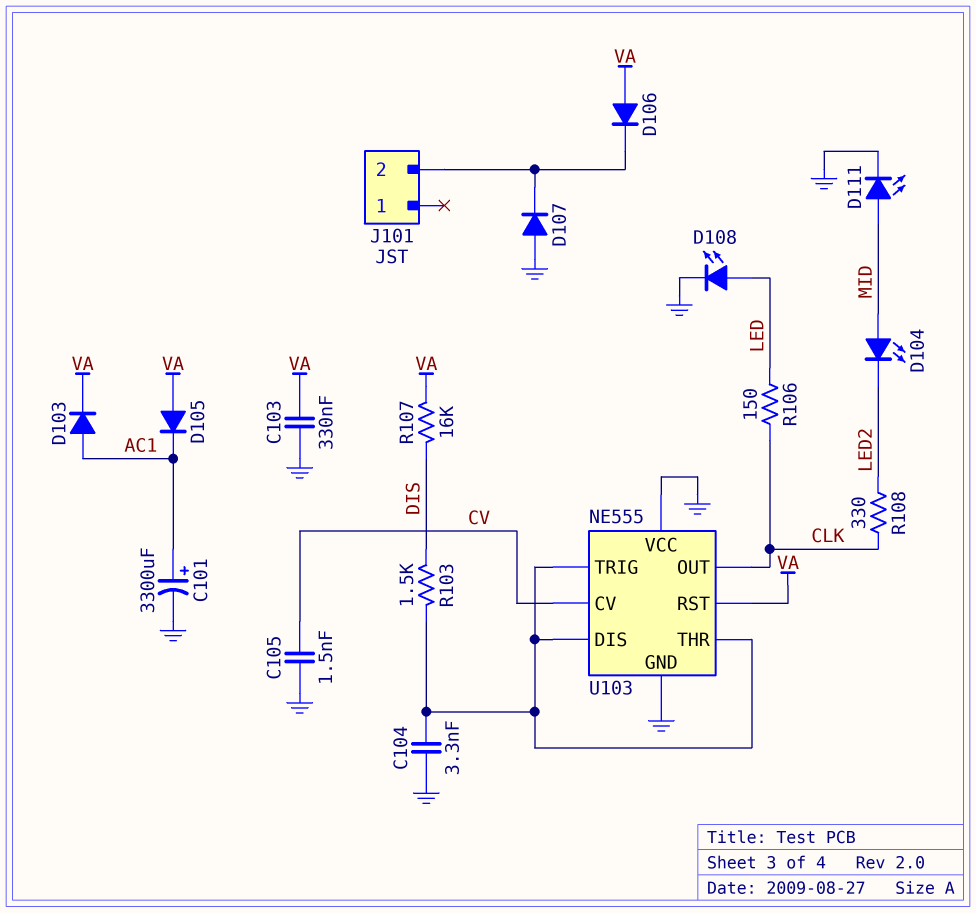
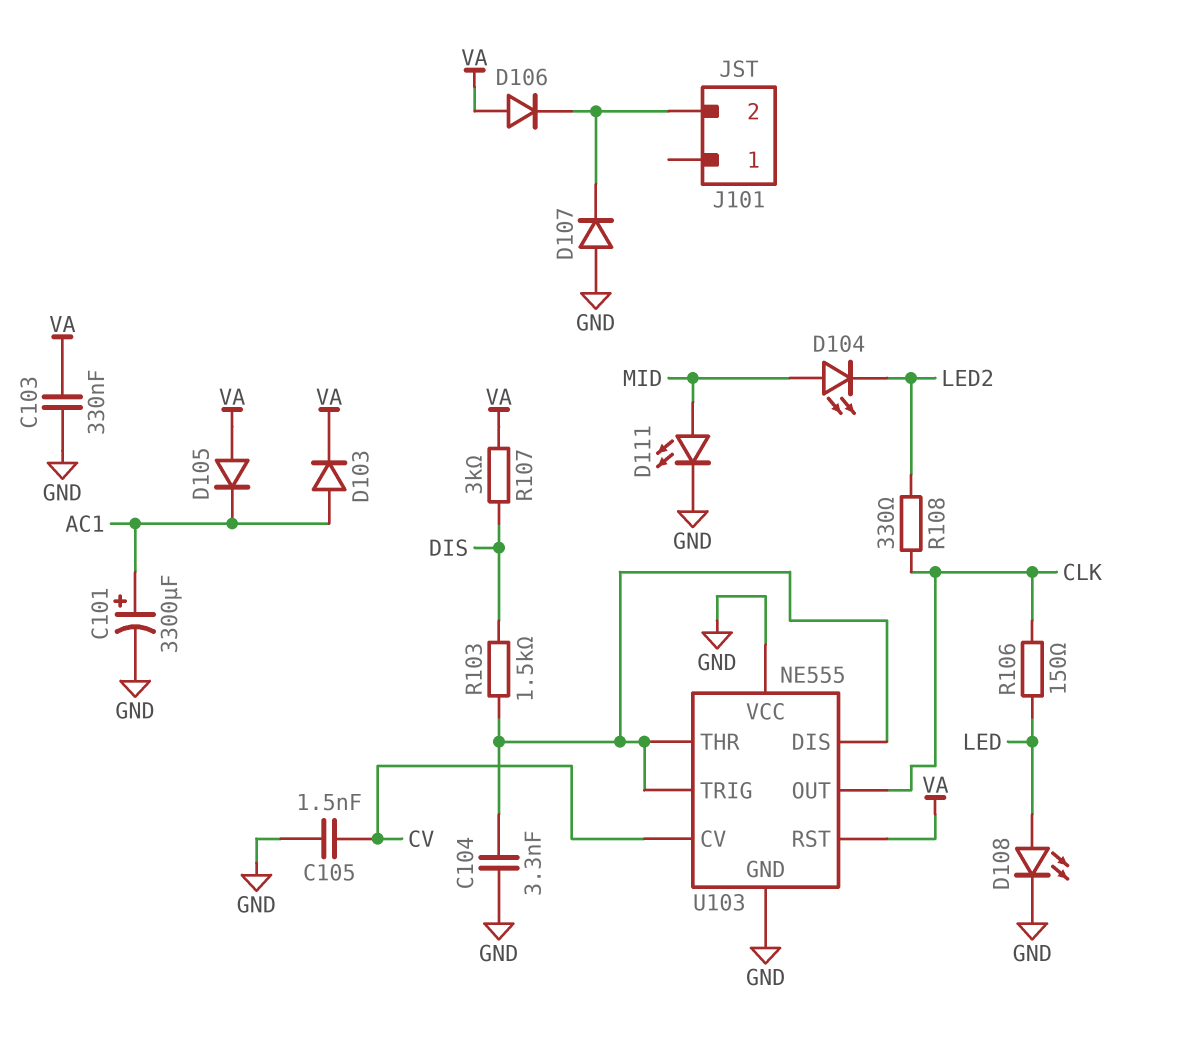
R107: 16k (DIS, VA) -> 3k (DIS, VA)

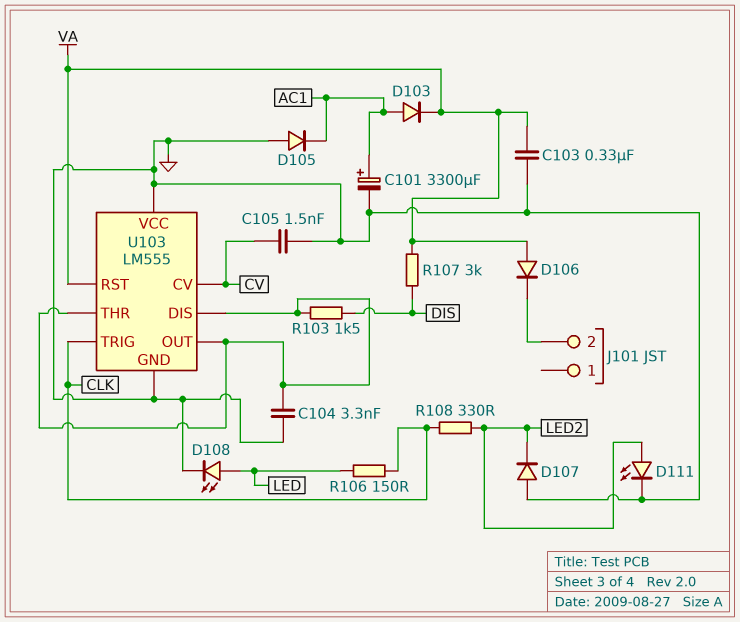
D104: LED (A MID, K LED2) -> none
D105: diode (A VA, K AC1) -> diode (A GND, K AC1)
D107: diode (A GND, K J101/2) -> diode (A GND, K LED2)
D111: LED (A MID, K GND) -> LED (A LED2, K GND)
U103: NE555 -> LM555
U103 pin OUT: CLK -> U103/DIS
U103 pin TRIG: U103/DIS -> CLK

